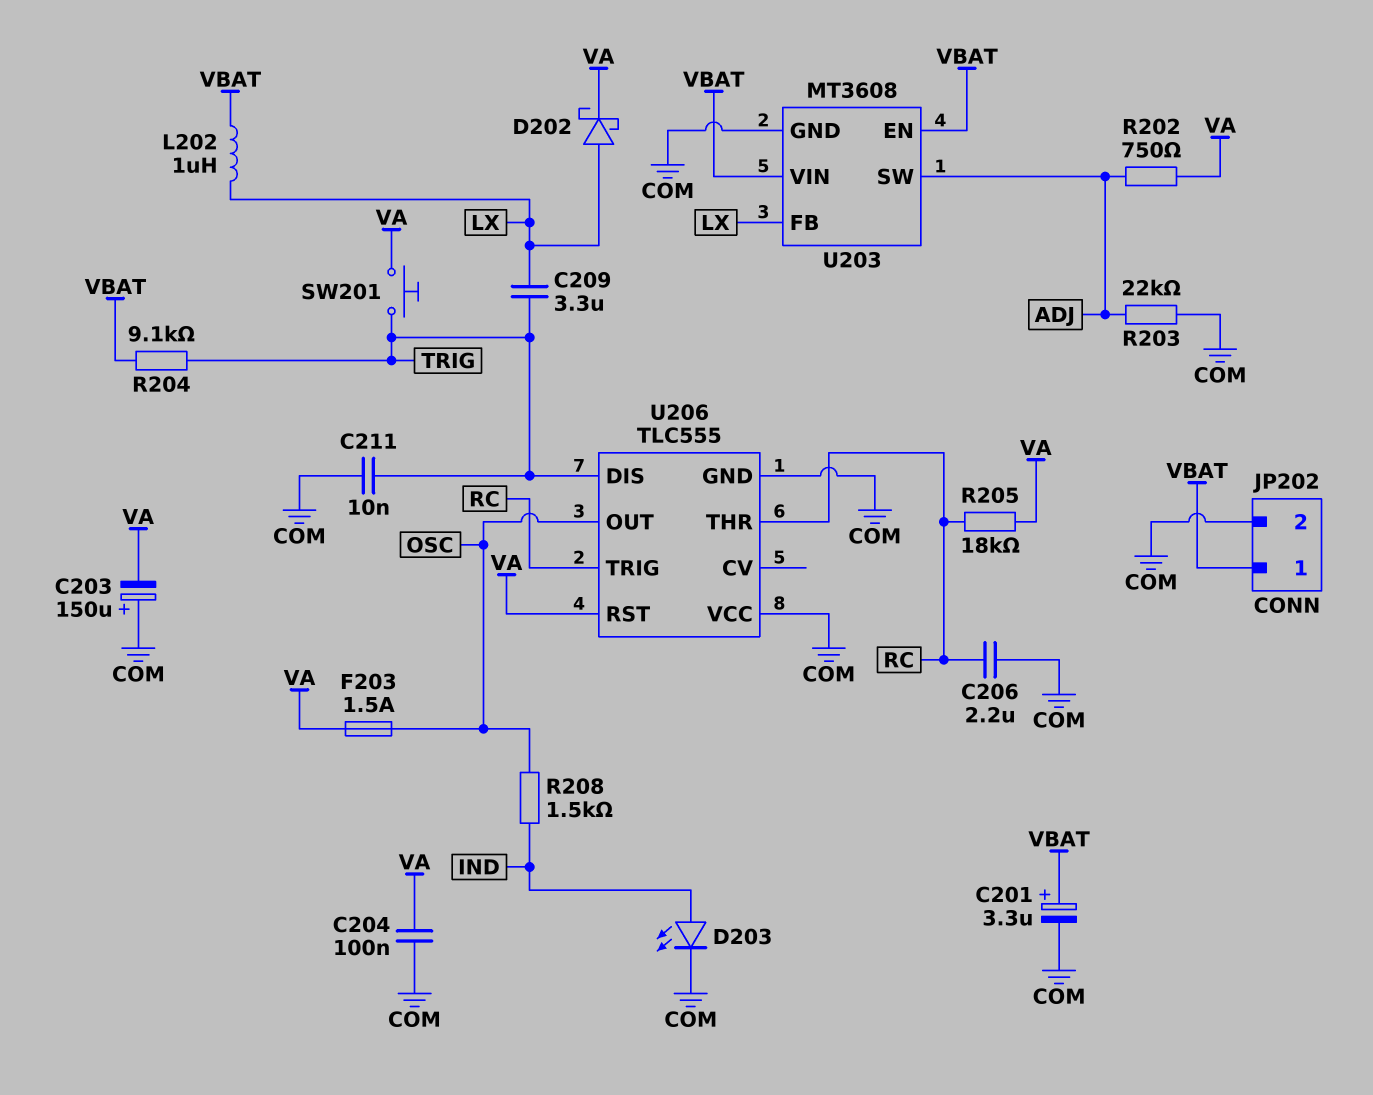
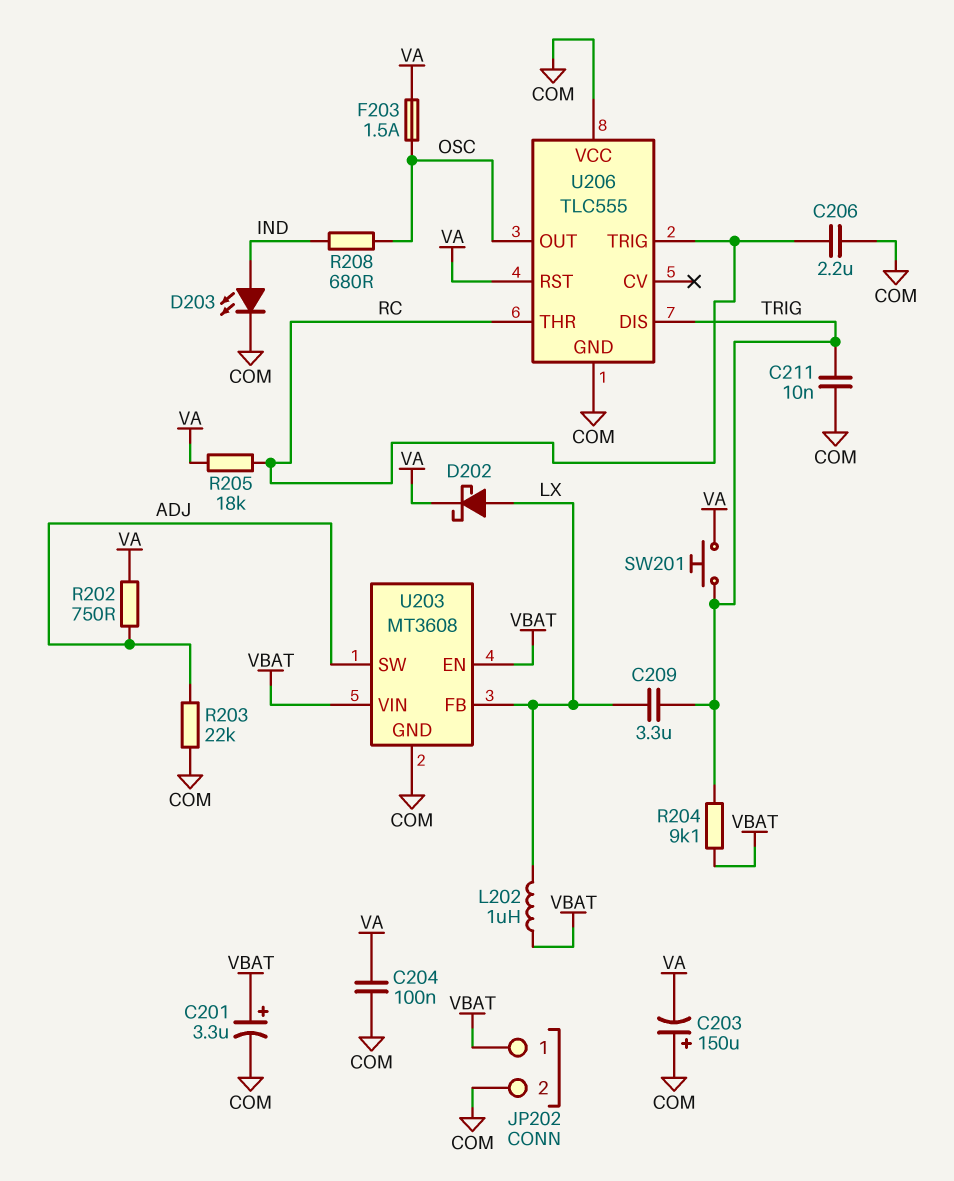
R208: 1.5k (IND, OSC) -> 680 (IND, OSC)

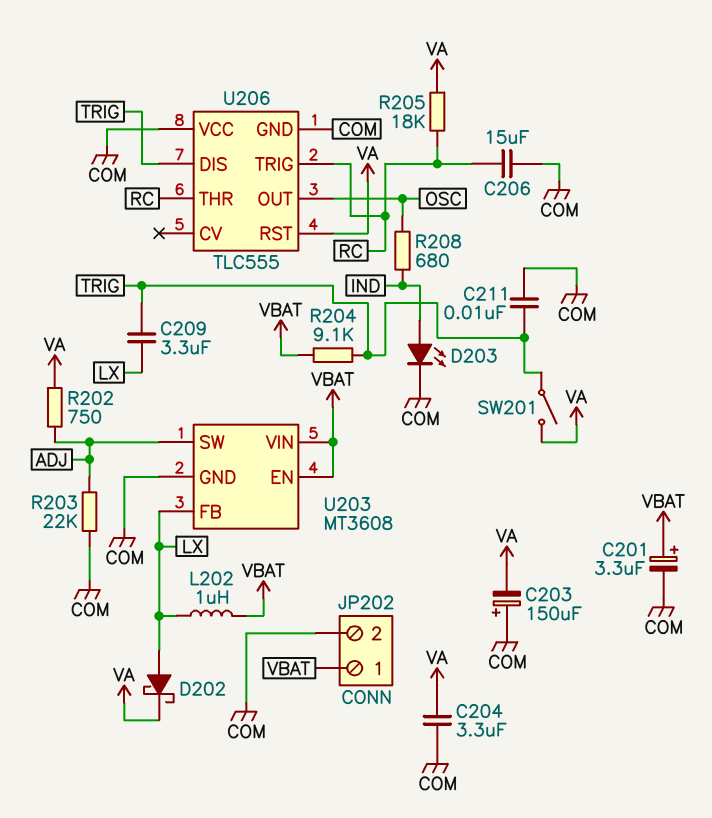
C204: 100nF (COM, VA) -> 3.3uF (COM, VA)
C206: 2.2uF (COM, RC) -> 15uF (COM, RC)
F203: 1.5A (OSC, VA) -> none
SW201: button (TRIG, VA) -> switch (TRIG, VA)

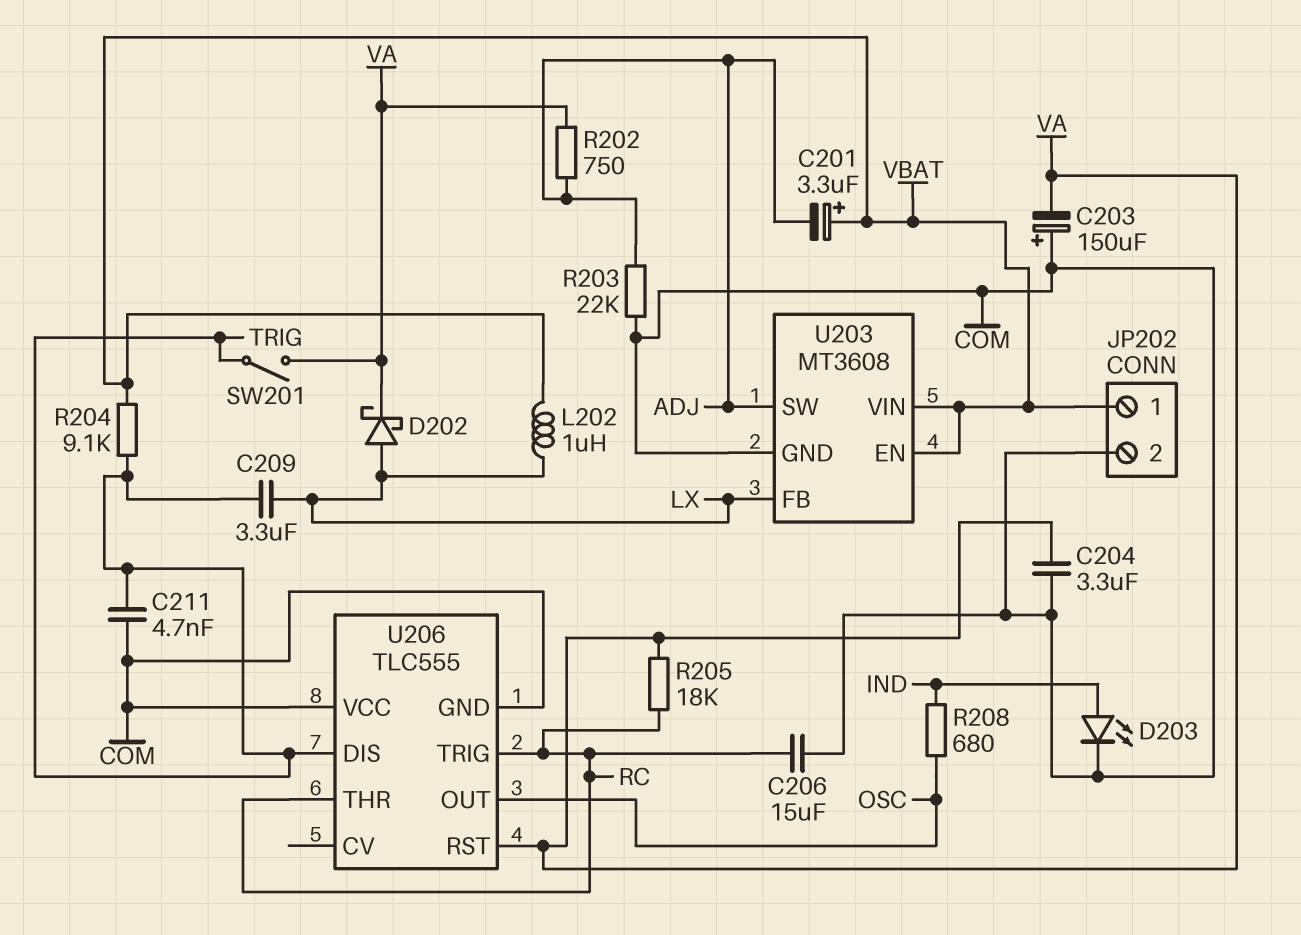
C201: 3.3uF (plus VBAT, minus COM) -> 3.3uF (plus VBAT, minus ADJ)
C211: 10nF (COM, TRIG) -> 4.7nF (COM, TRIG)

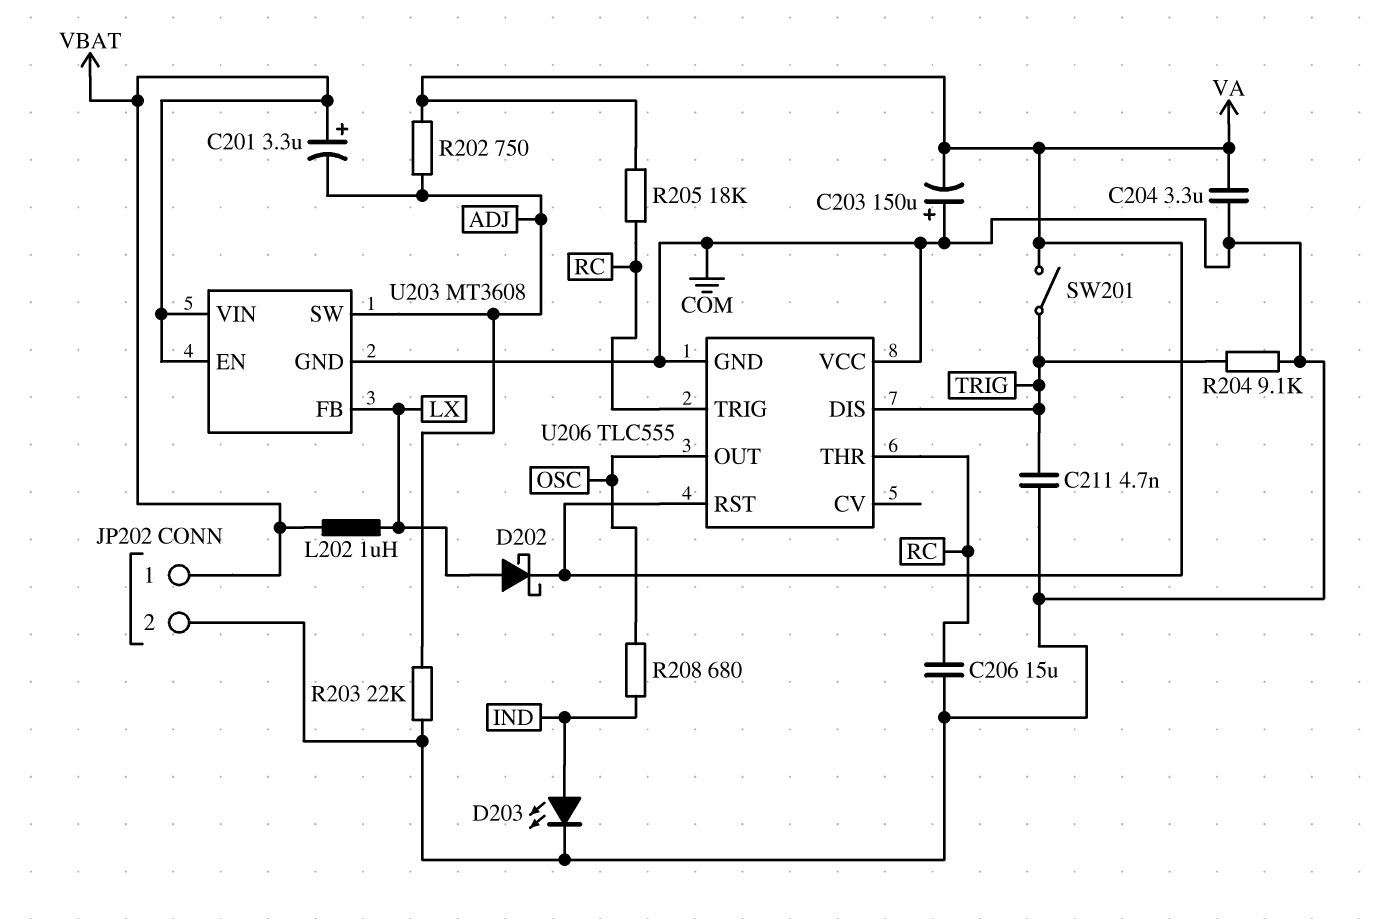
C209: 3.3uF (LX, TRIG) -> none
R204: 9.1k (TRIG, VBAT) -> 9.1k (COM, TRIG)

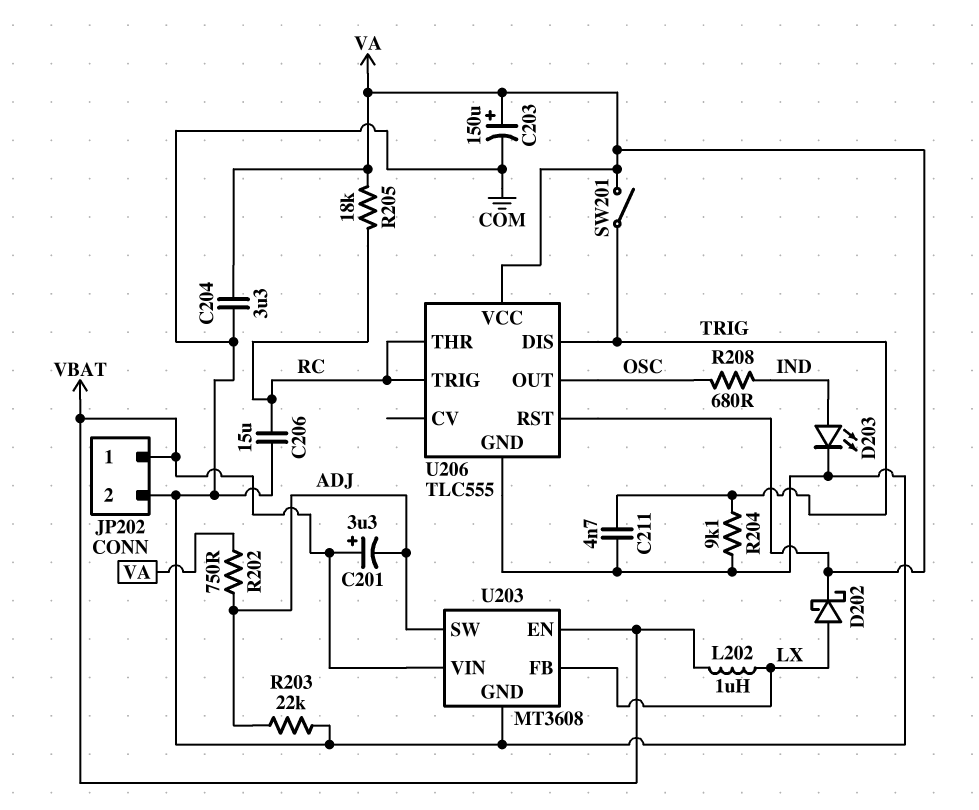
C203: 150uF (plus COM, minus VA) -> 150uF (plus VA, minus COM)
U206 pin VCC: COM -> VA

